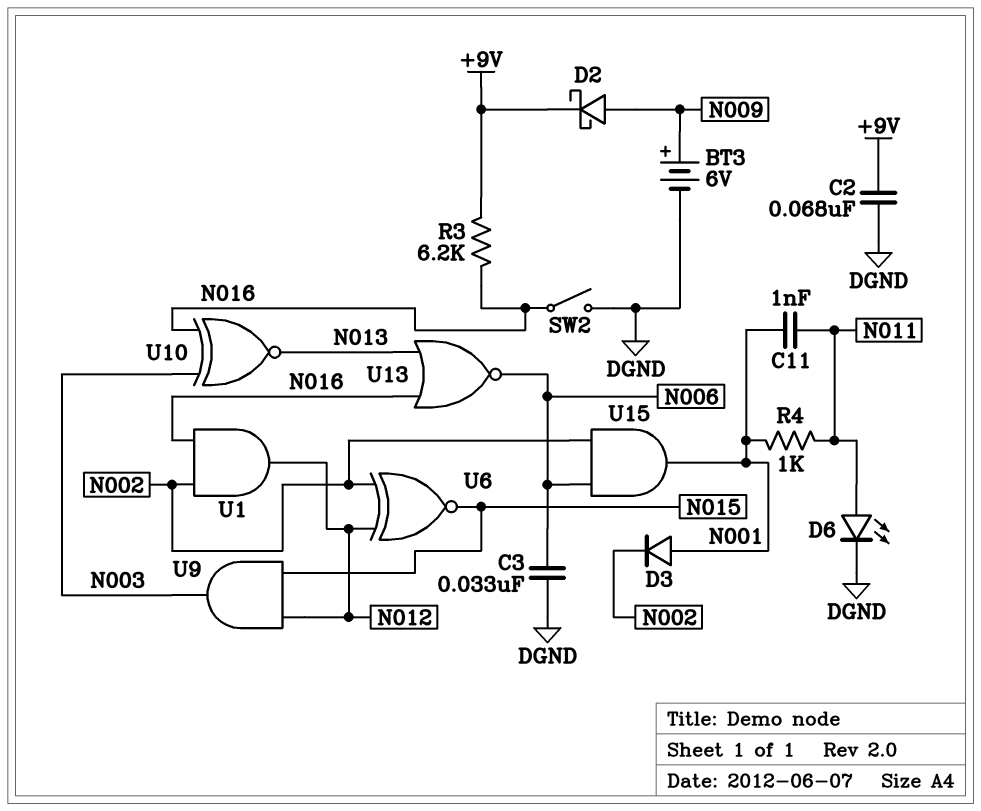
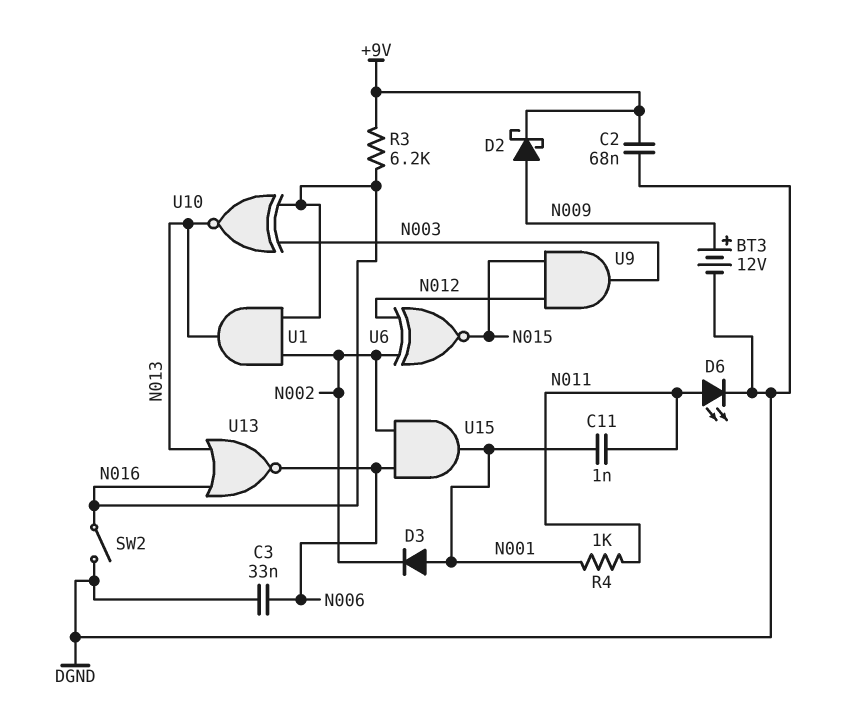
BT3: 6V (plus N009, minus DGND) -> 12V (plus N009, minus DGND)
U1: AND (in N002, in N016, out N012) -> AND (in N002, in N016, out N013)

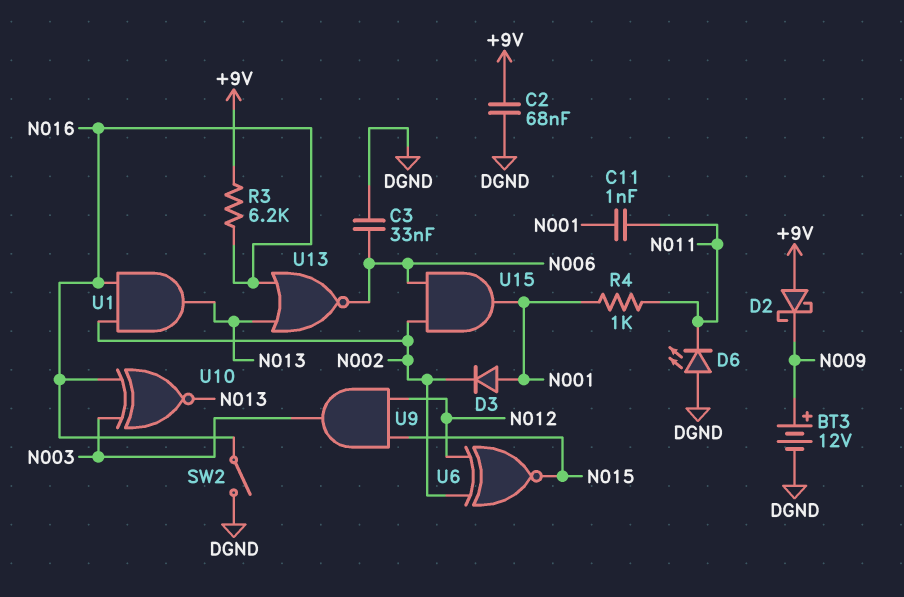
D2: schottky (A N009, K +9V) -> schottky (A +9V, K N009)
D6: LED (A N011, K DGND) -> LED (A DGND, K N011)

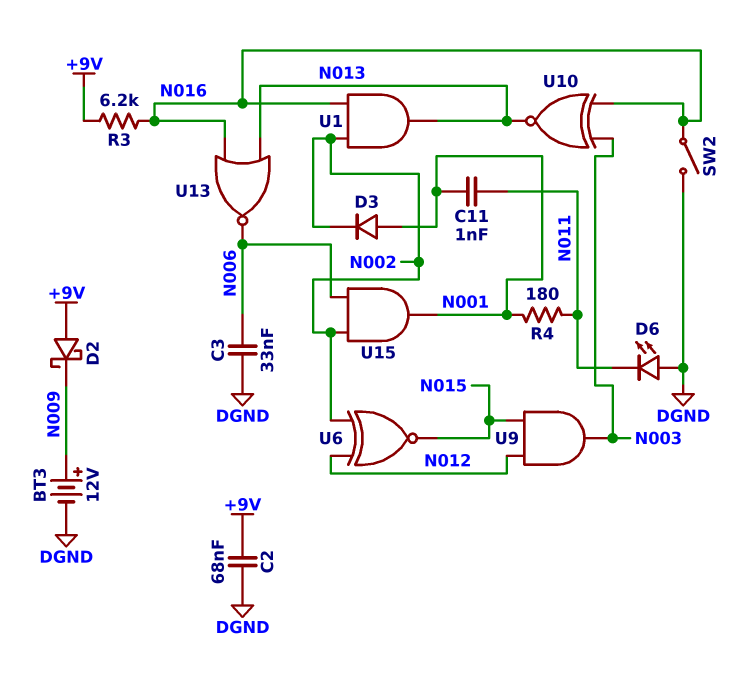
R4: 1k (N001, N011) -> 180 (N001, N011)

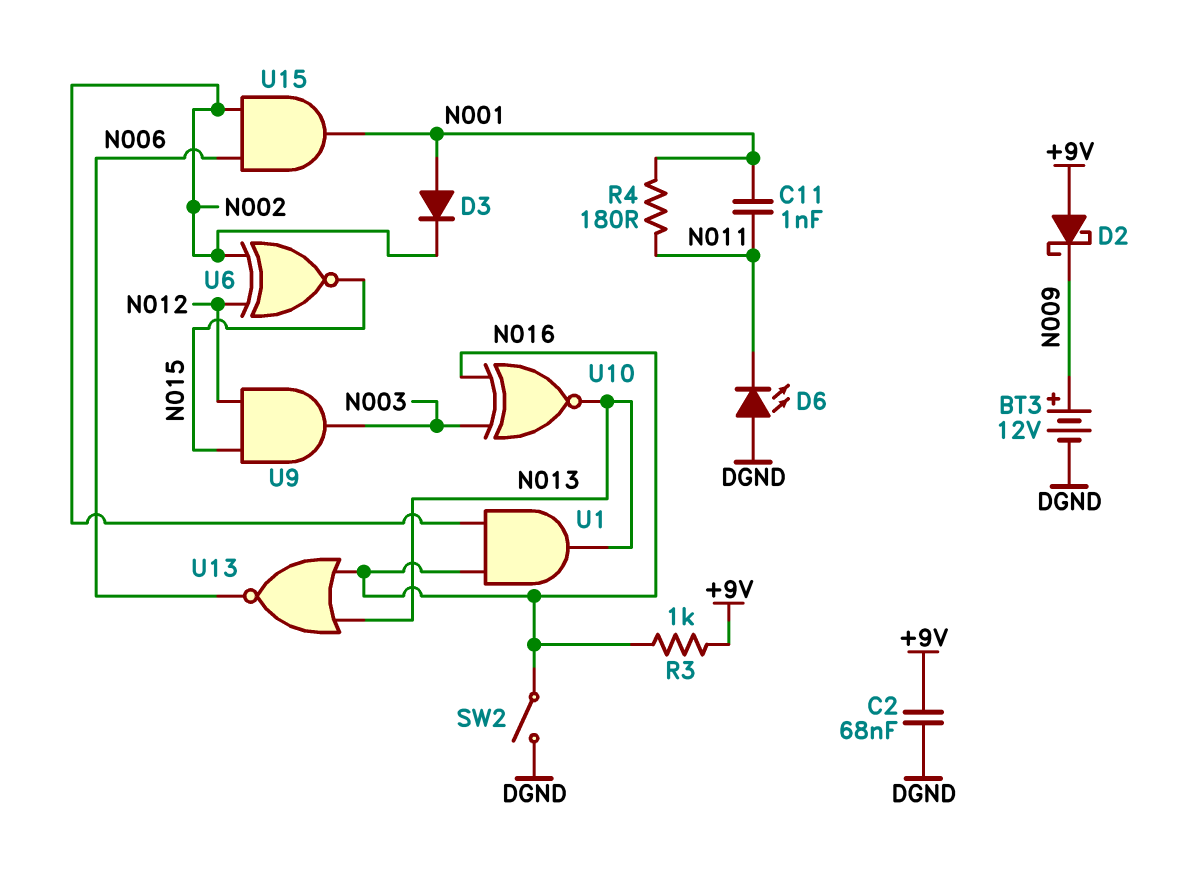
C3: 33nF (DGND, N006) -> none
R3: 6.2k (+9V, N016) -> 1k (+9V, N016)

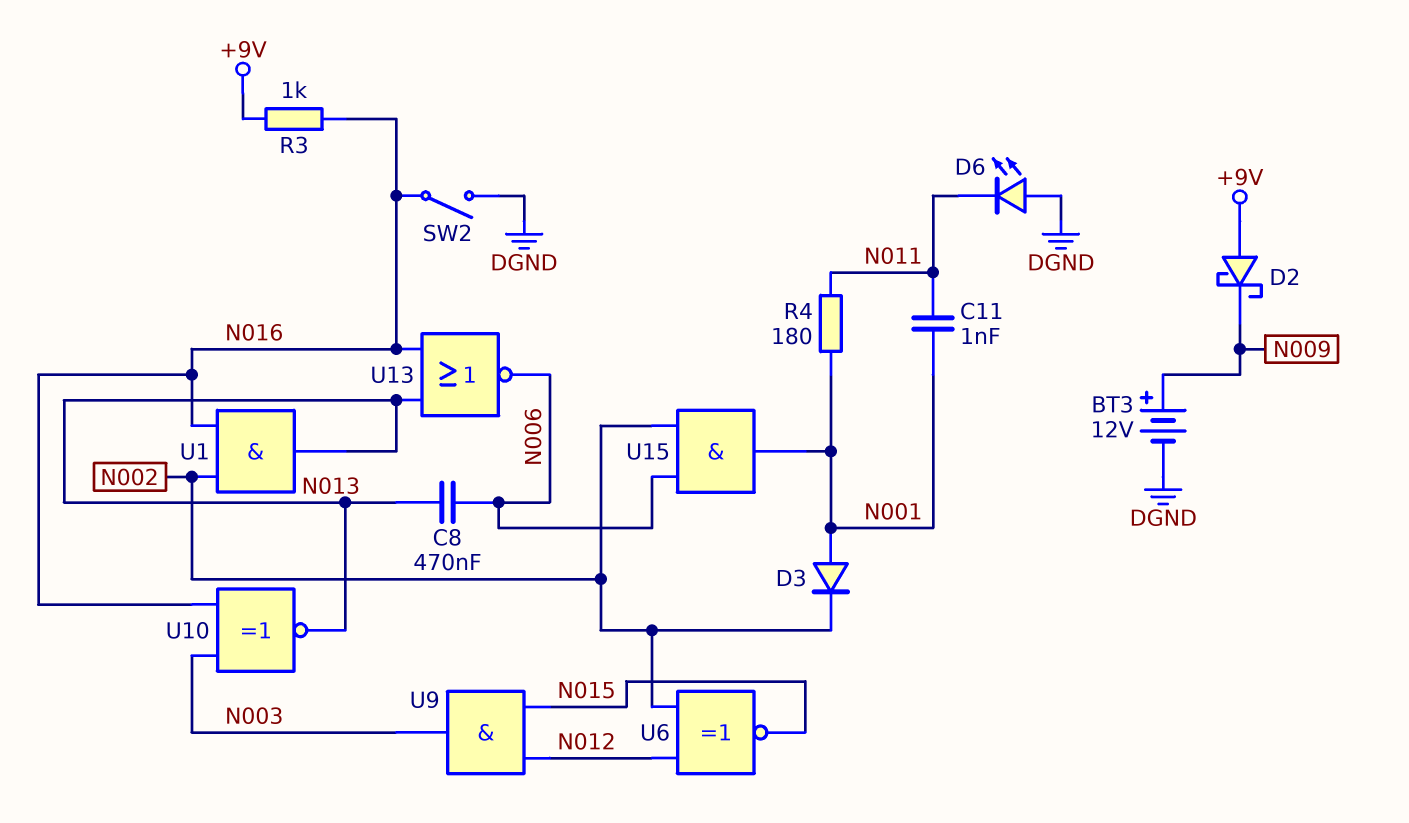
C2: 68nF (+9V, DGND) -> none
C8: none -> 470nF (N006, N013)

